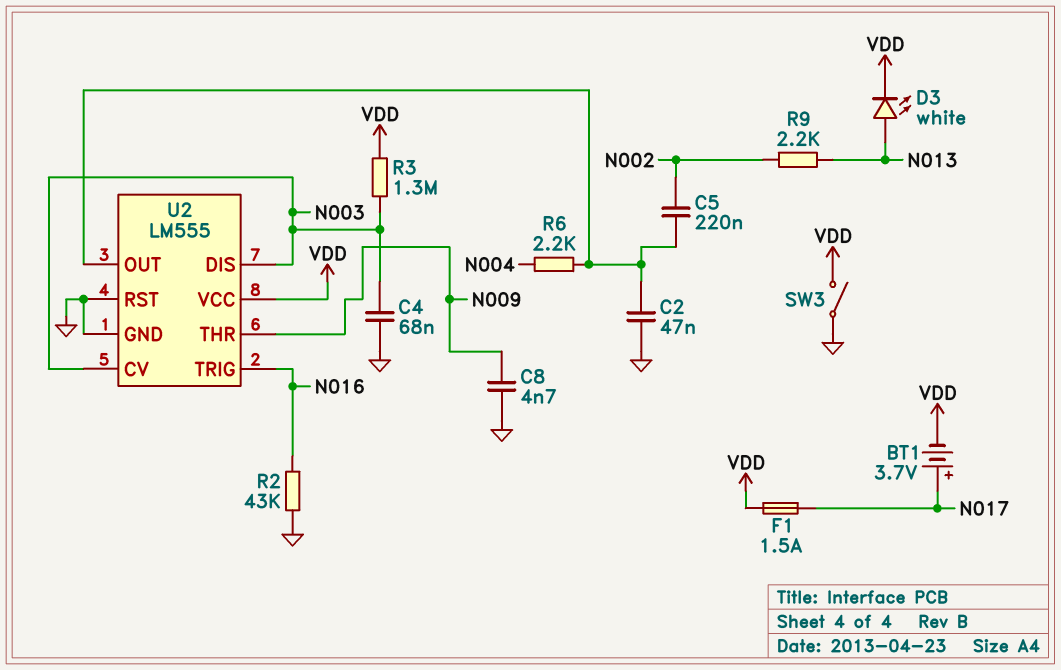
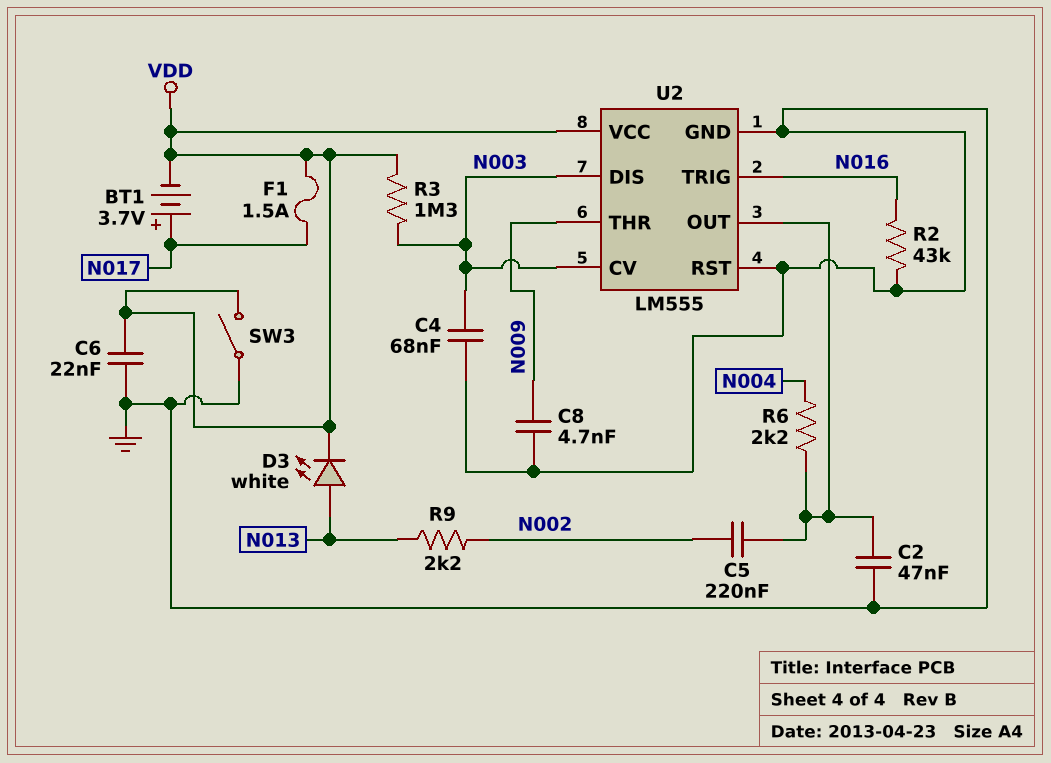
C6: none -> 22nF (GND, VDD)

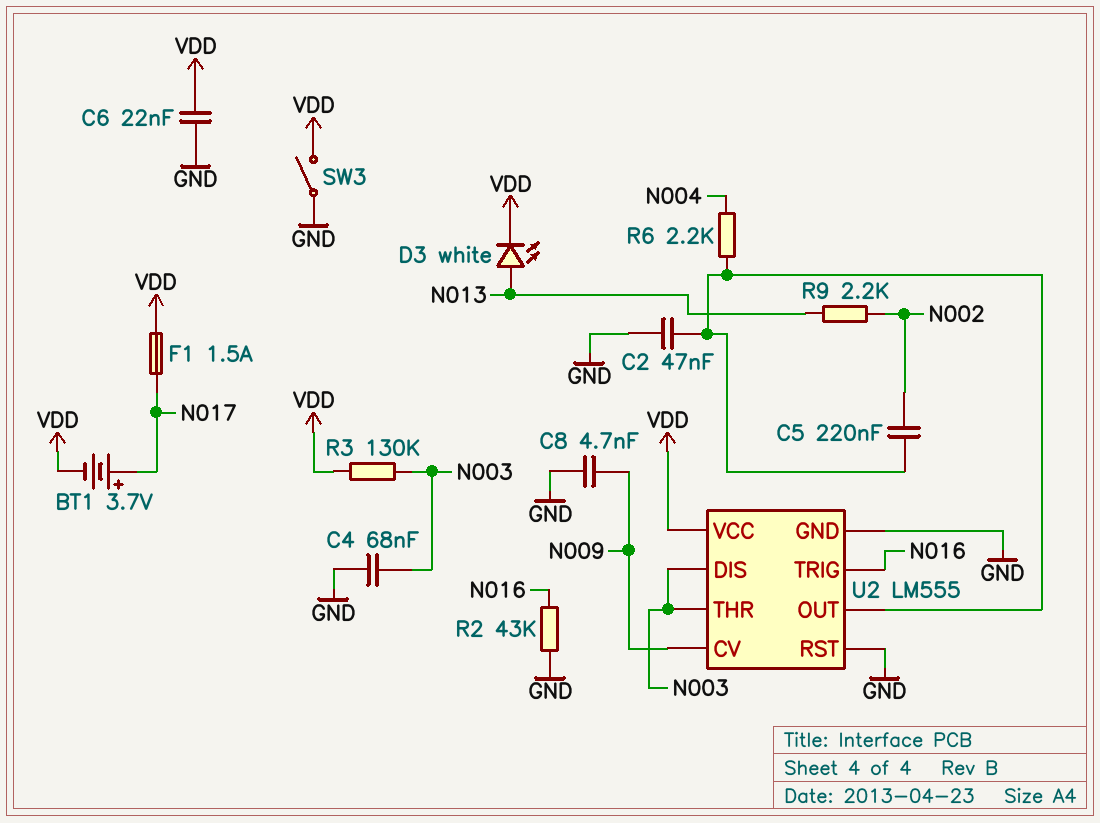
R3: 1.3M (N003, VDD) -> 130k (N003, VDD)
U2 pin CV: N003 -> N009
U2 pin THR: N009 -> N003

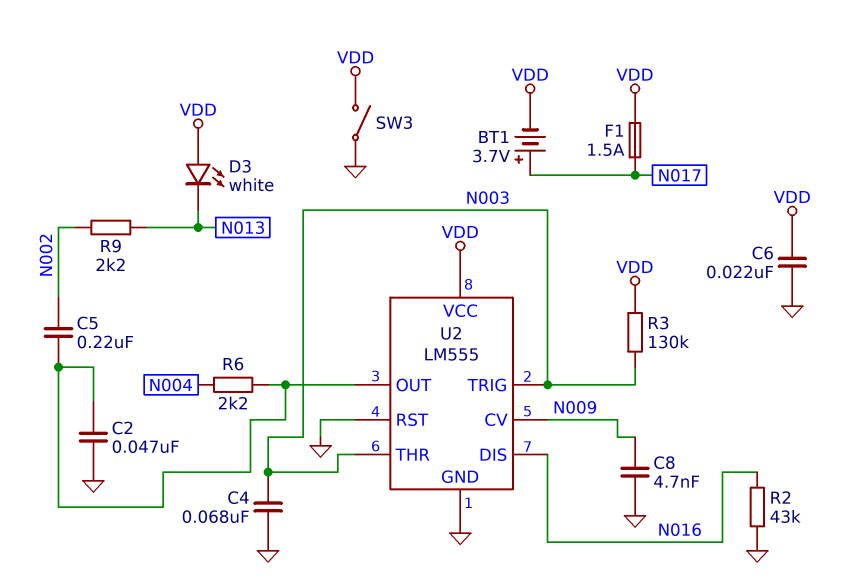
D3: LED white (A N013, K VDD) -> LED white (A VDD, K N013)
U2 pin DIS: N003 -> N016
U2 pin TRIG: N016 -> N003

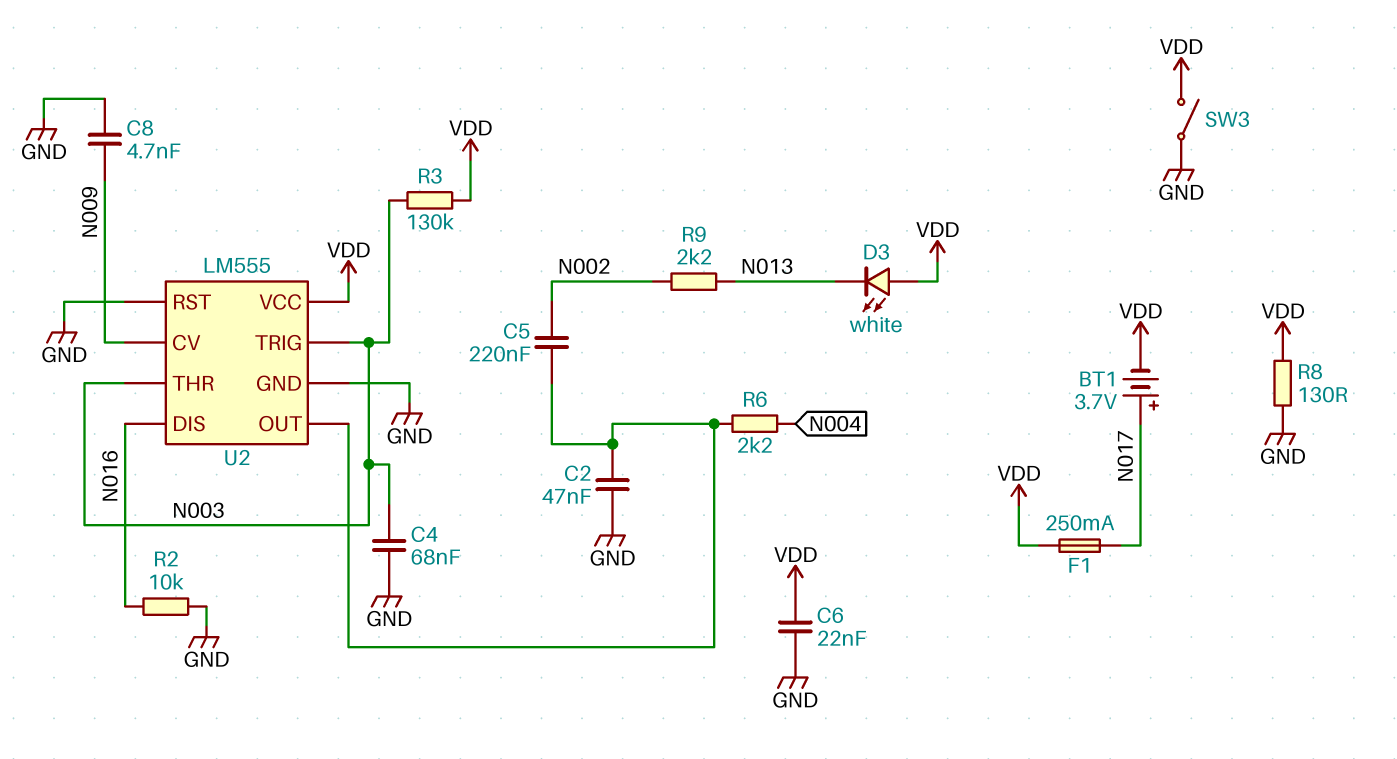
F1: 1.5A (N017, VDD) -> 250mA (N017, VDD)
R2: 43k (GND, N016) -> 10k (GND, N016)
R8: none -> 130 (GND, VDD)

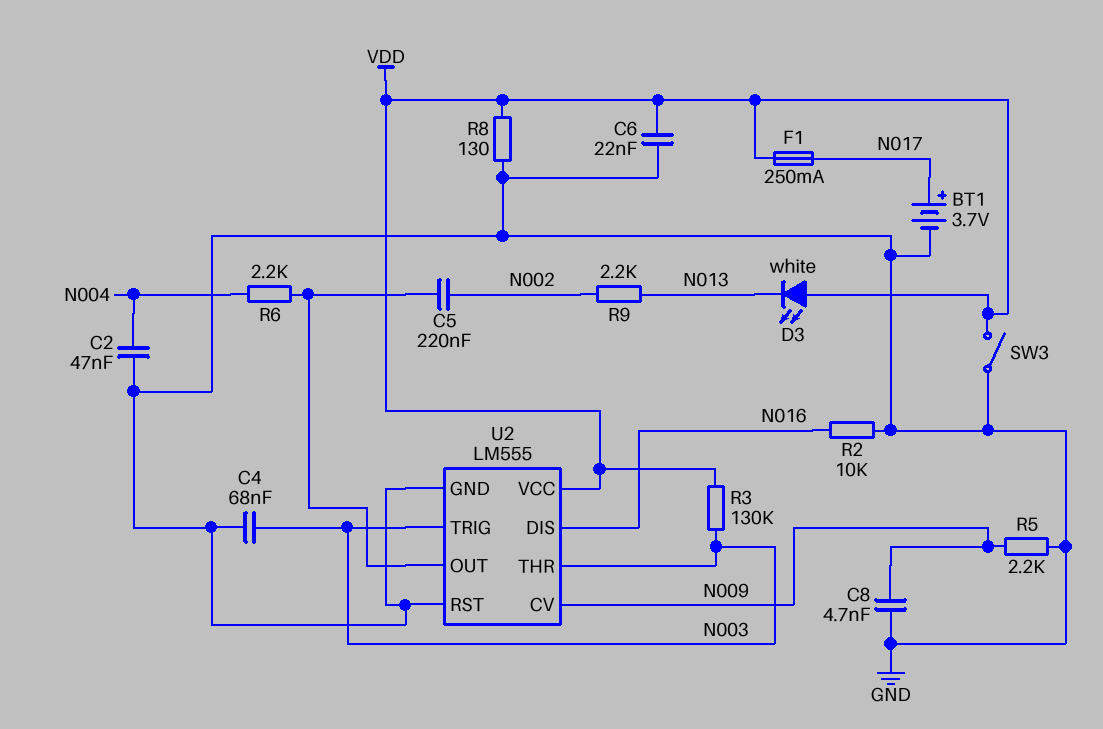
BT1: 3.7V (plus N017, minus VDD) -> 3.7V (plus N017, minus GND)
C2: 47nF (GND, U2/OUT) -> 47nF (GND, N004)
R5: none -> 2.2k (GND, N009)

